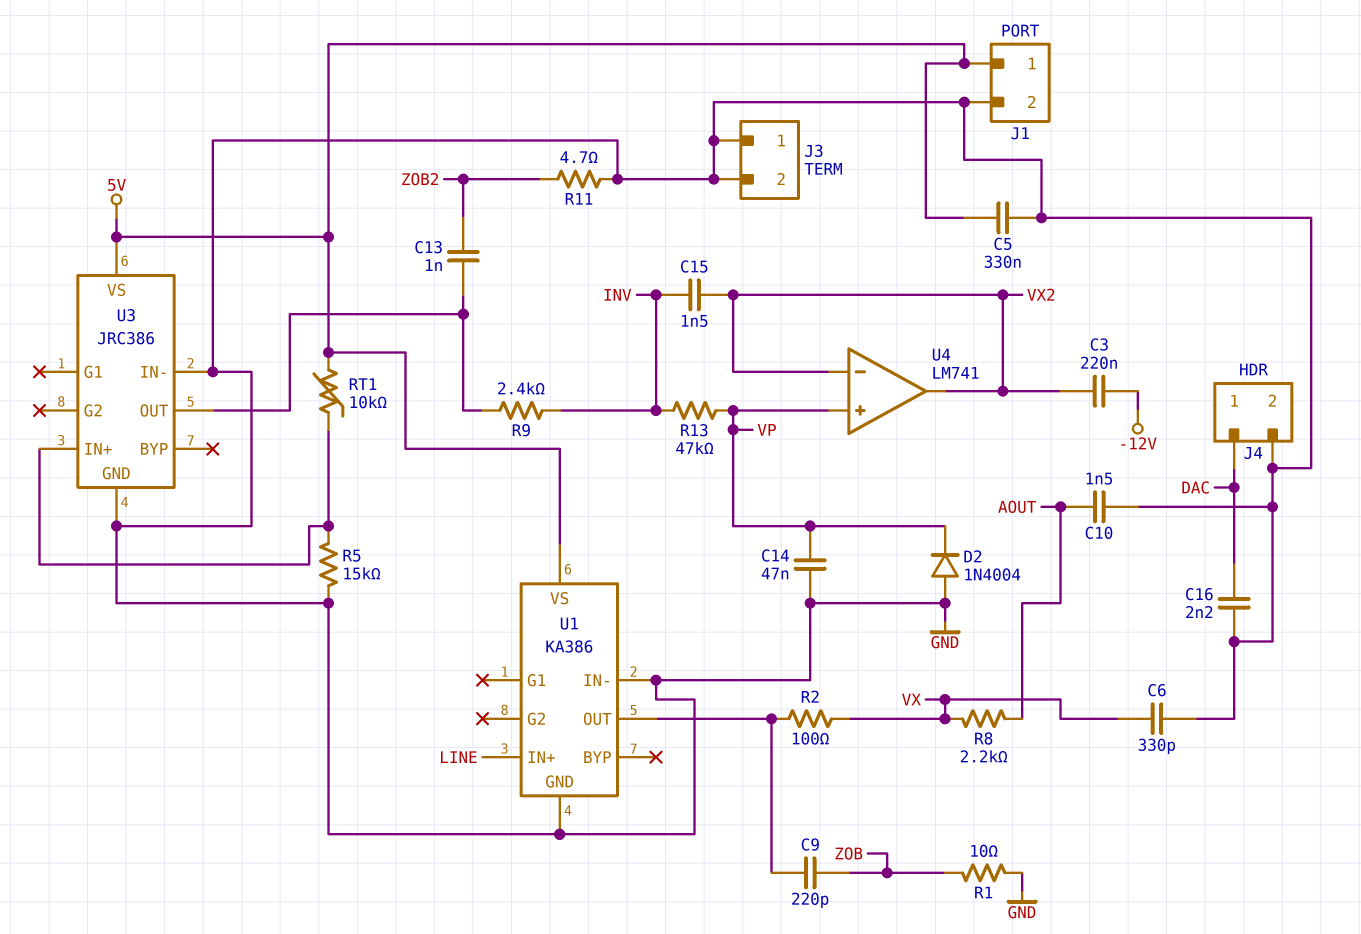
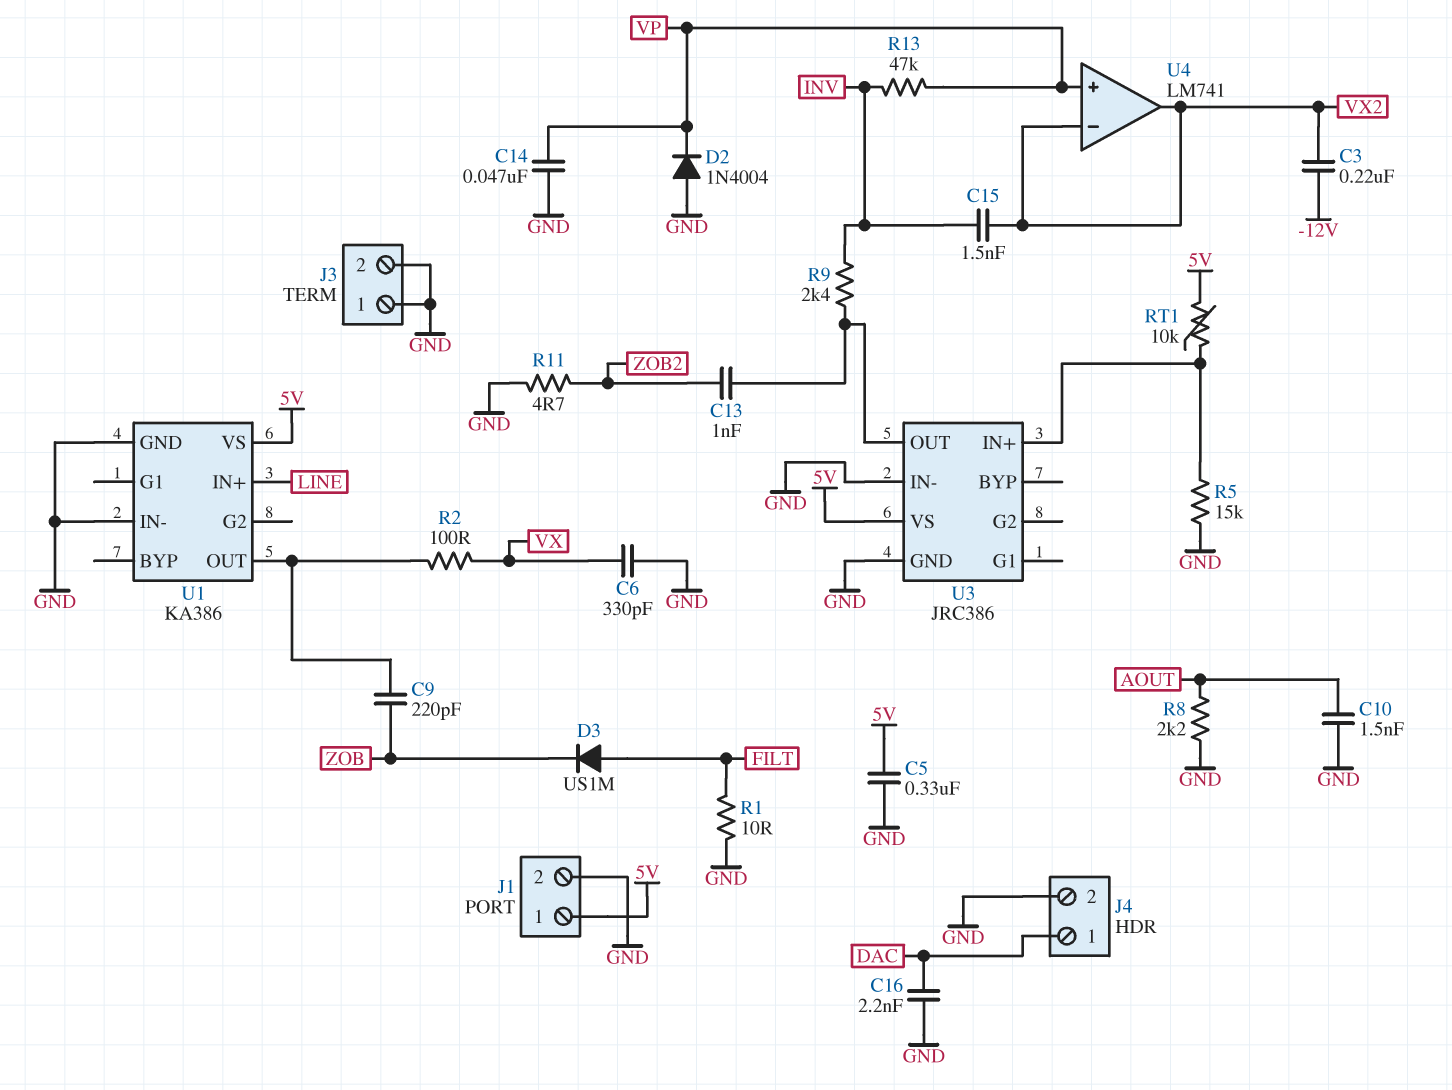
D3: none -> diode US1M (A FILT, K ZOB)
R1: 10 (GND, ZOB) -> 10 (FILT, GND)
R8: 2.2k (AOUT, VX) -> 2.2k (AOUT, GND)

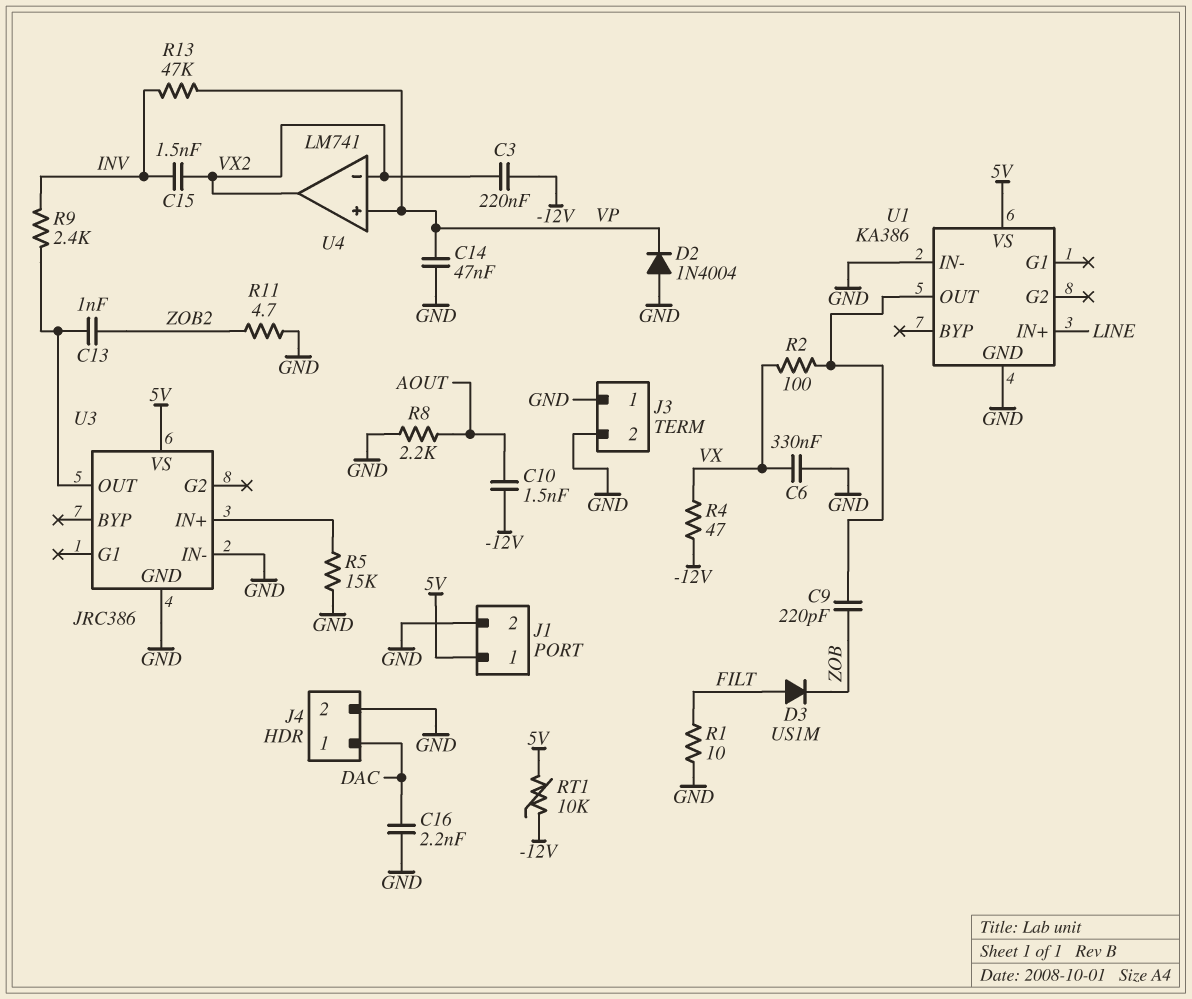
C5: 330nF (5V, GND) -> none
C6: 330pF (GND, VX) -> 330nF (GND, VX)
C10: 1.5nF (AOUT, GND) -> 1.5nF (-12V, AOUT)
R4: none -> 47 (-12V, VX)
RT1: 10k (5V, U3/IN+) -> 10k (-12V, 5V)

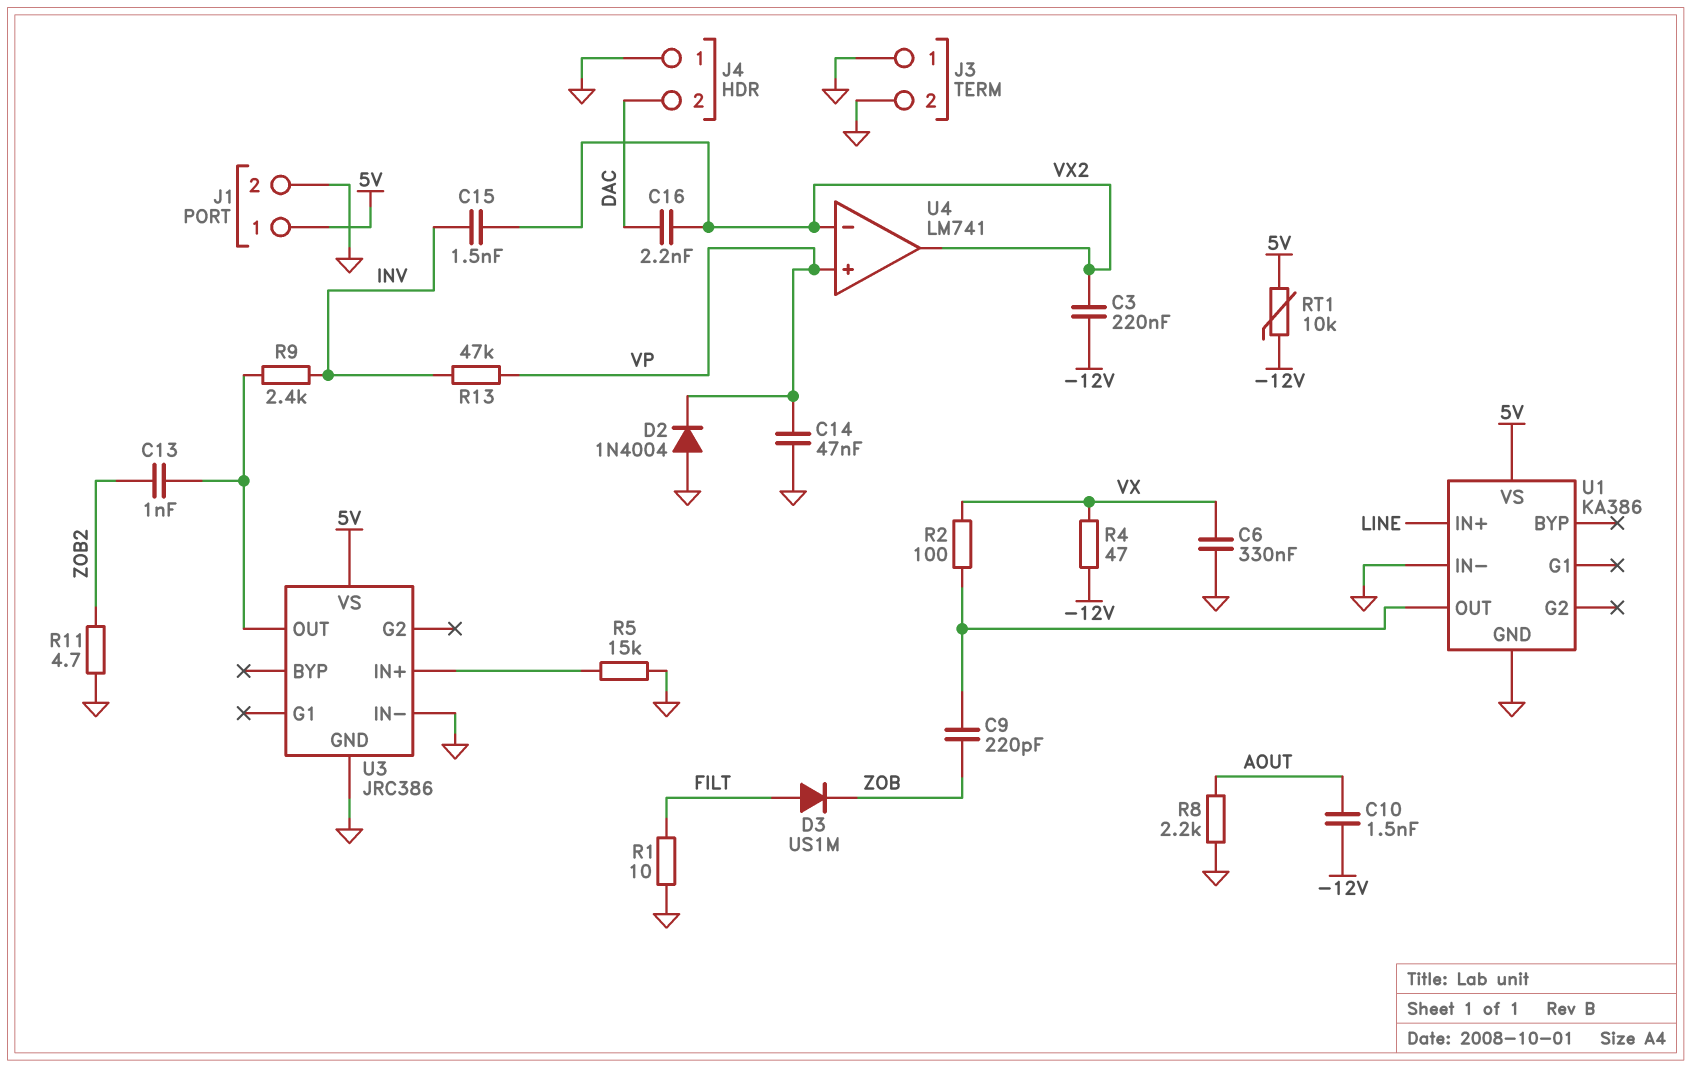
C16: 2.2nF (DAC, GND) -> 2.2nF (DAC, VX2)
J4 pin 1: DAC -> GND
J4 pin 2: GND -> DAC

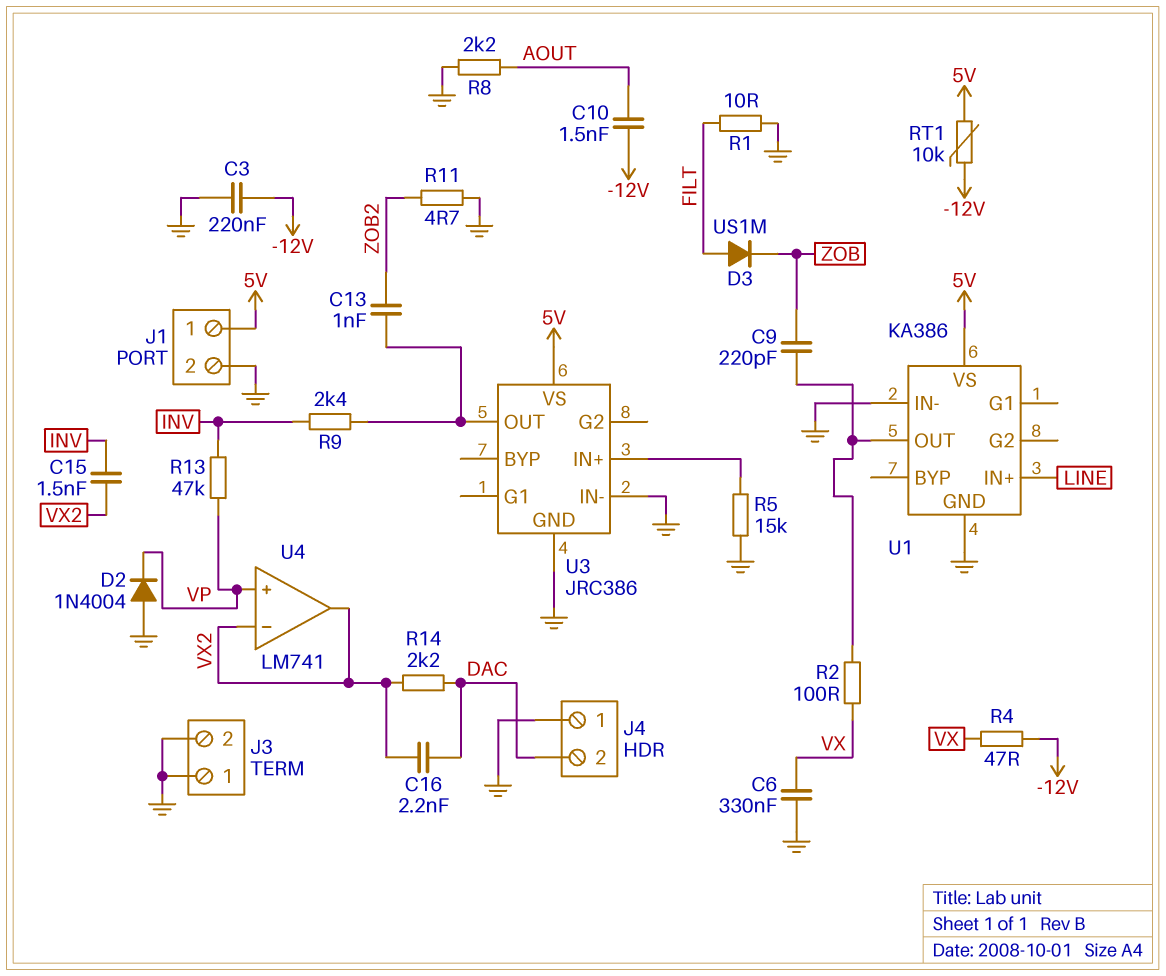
C3: 220nF (-12V, VX2) -> 220nF (-12V, GND)
C14: 47nF (GND, VP) -> none
R14: none -> 2.2k (DAC, VX2)

